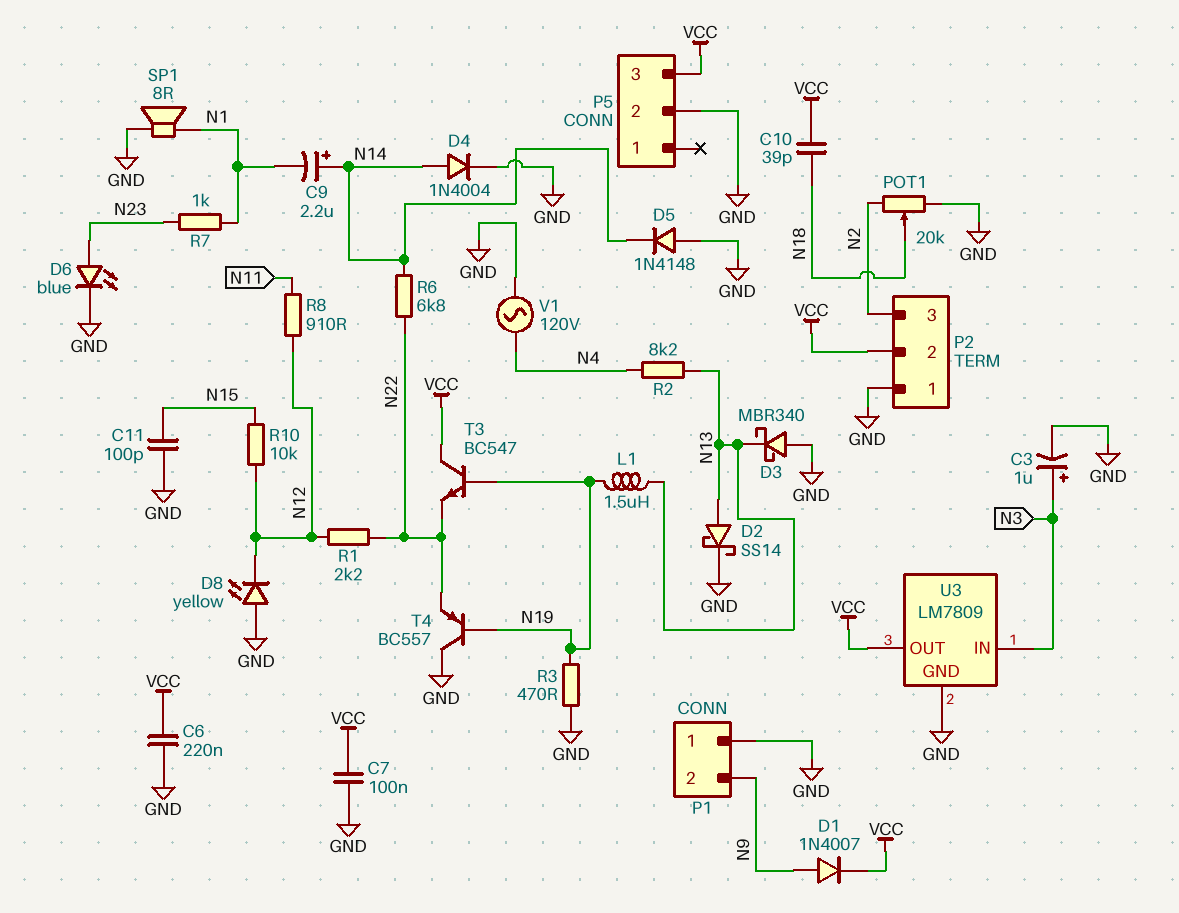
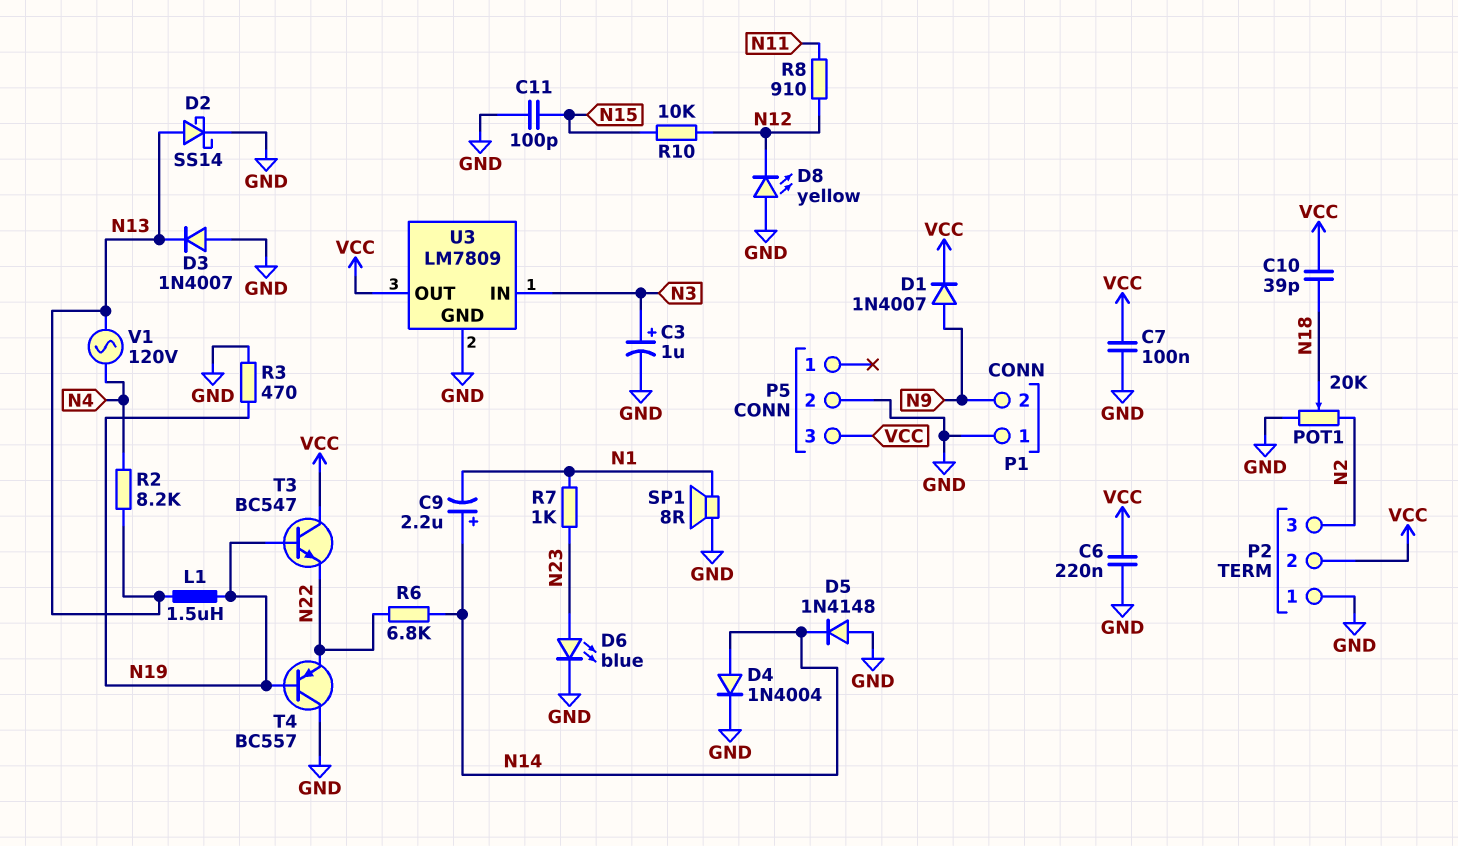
D3: schottky MBR340 (A GND, K N13) -> diode 1N4007 (A GND, K N13)
R1: 2.2k (N12, N22) -> none
V1: AC 120V (GND, N4) -> AC 120V (N4, N13)

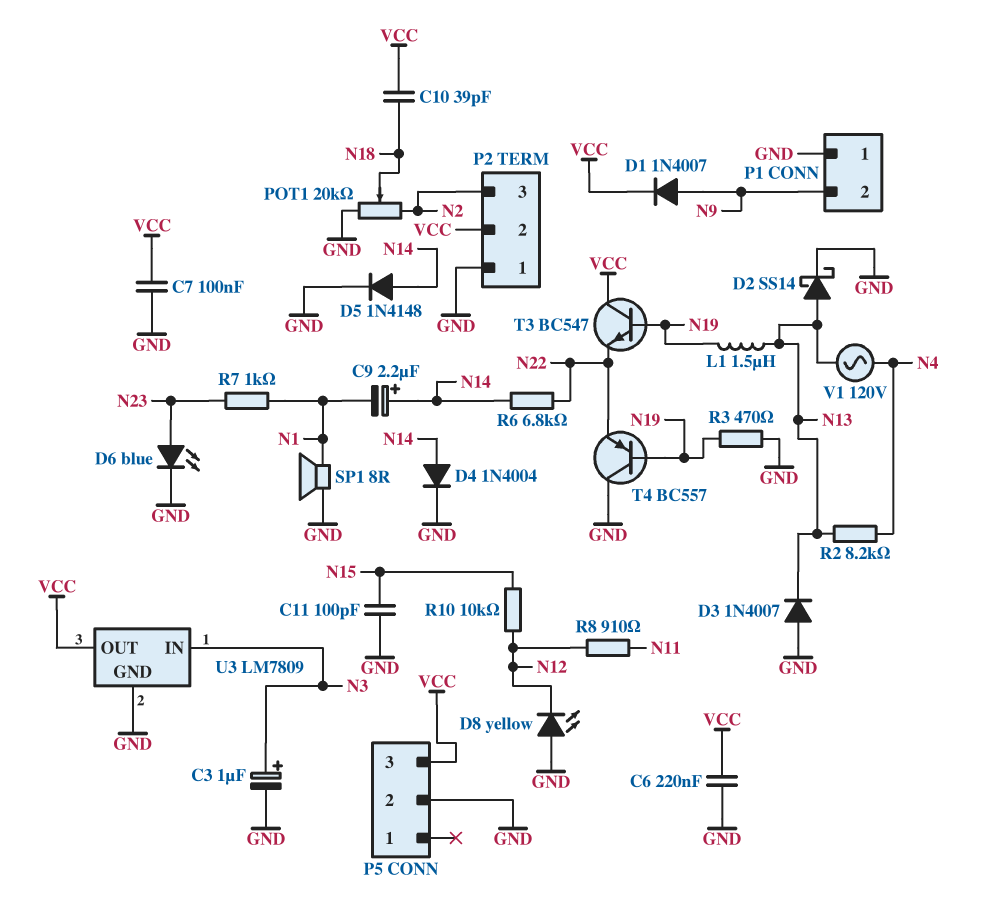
D5: diode 1N4148 (A GND, K N14) -> diode 1N4148 (A N14, K GND)

